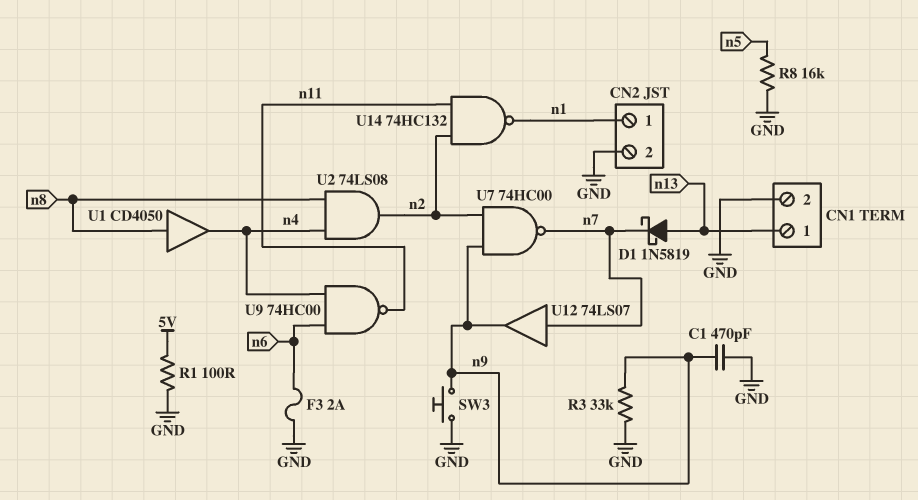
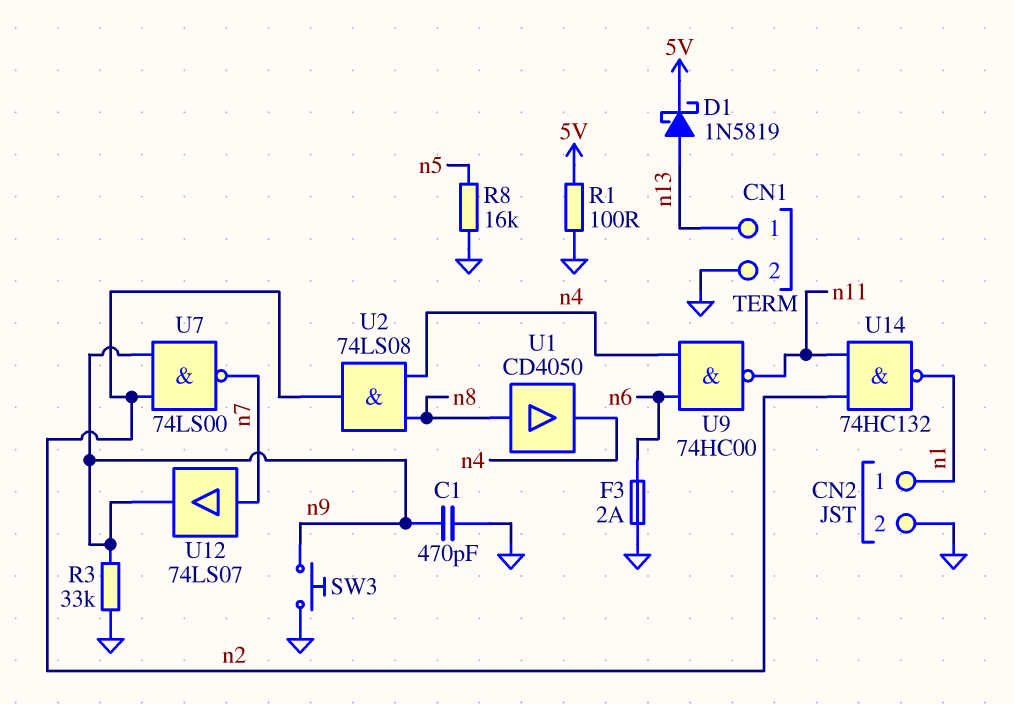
D1: schottky 1N5819 (A n13, K n7) -> schottky 1N5819 (A n13, K 5V)
U7: NAND 74HC00 (in n2, in n9, out n7) -> NAND 74LS00 (in n2, in n9, out n7)

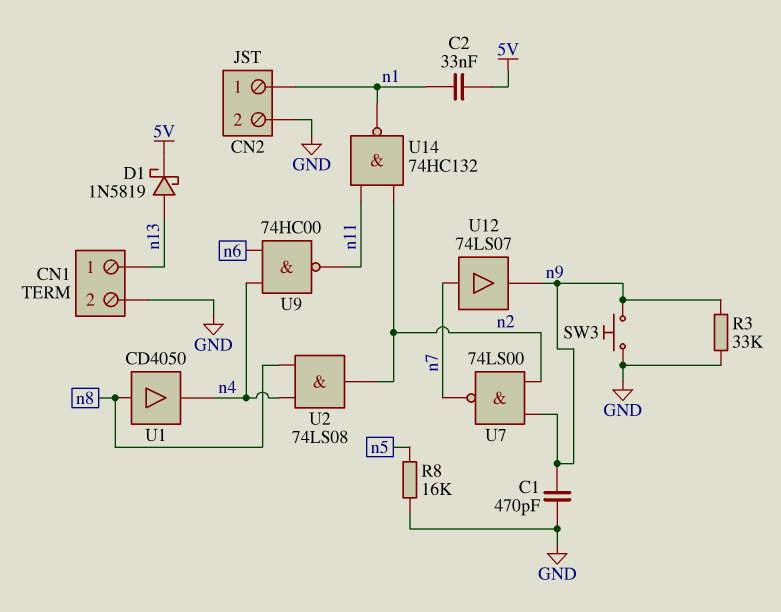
C2: none -> 33nF (5V, n1)
F3: 2A (GND, n6) -> none
R1: 100 (5V, GND) -> none

